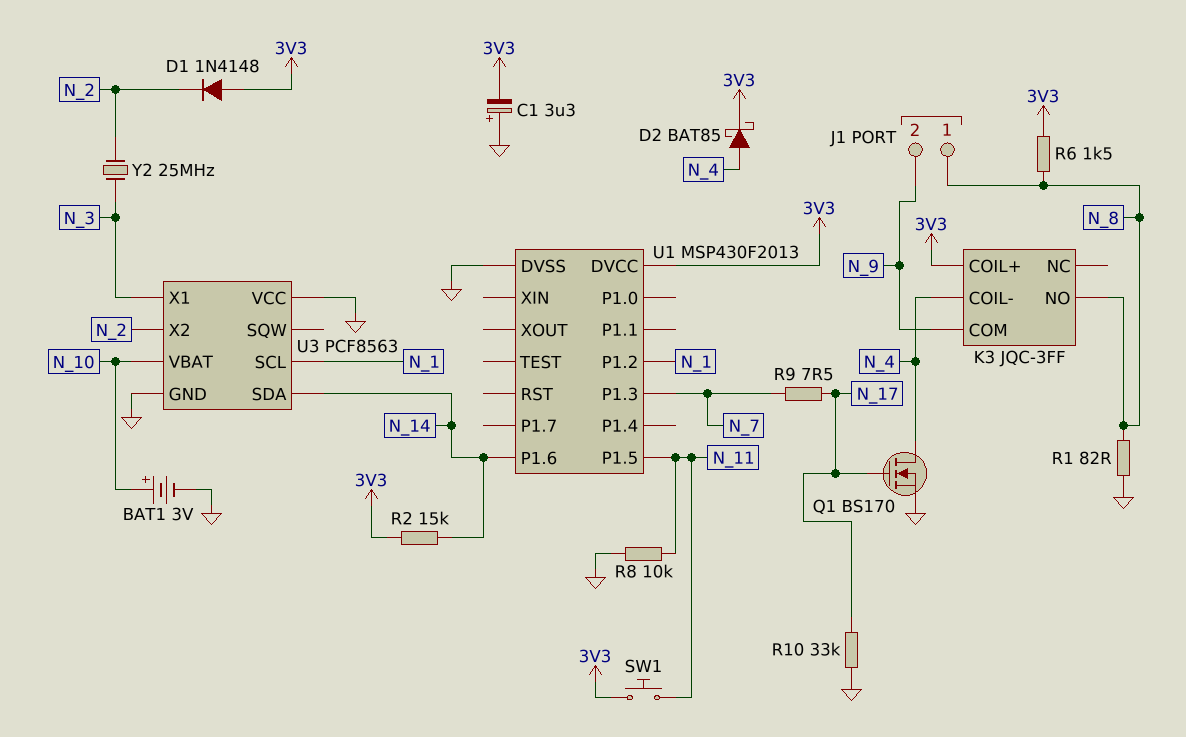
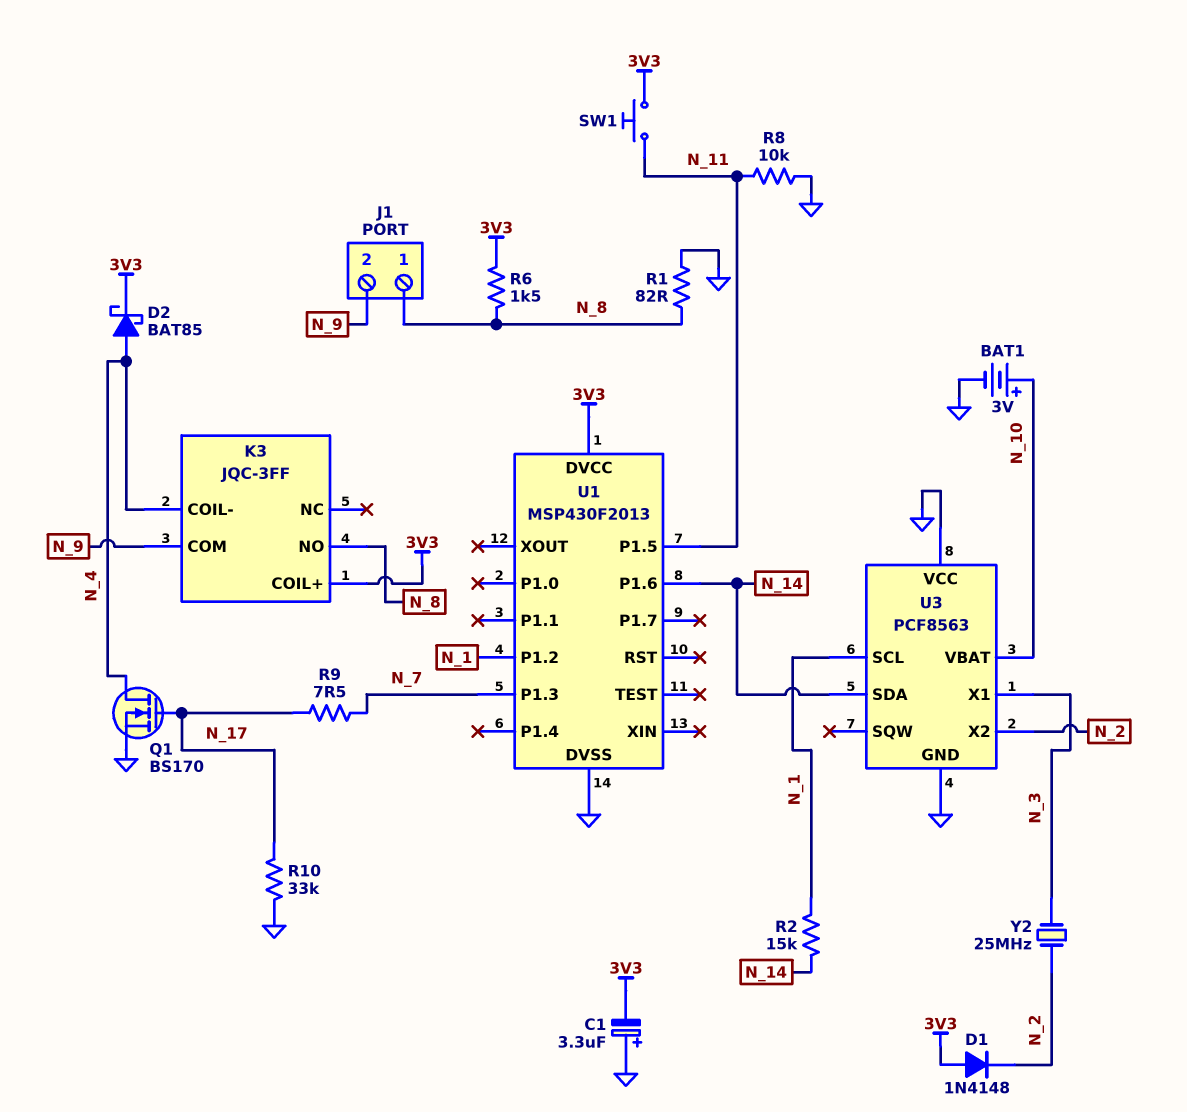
R2: 15k (3V3, N_14) -> 15k (N_1, N_14)

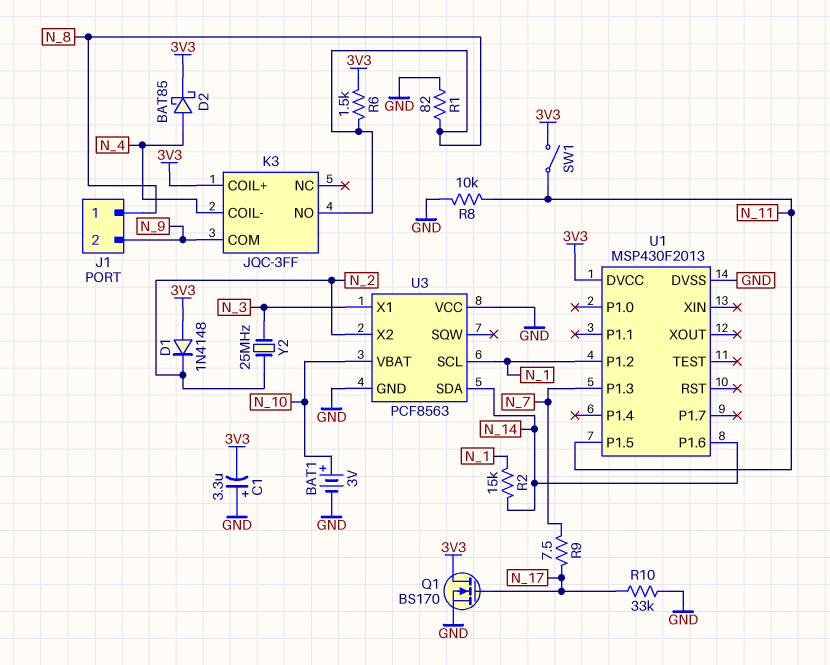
Q1: NMOS BS170 (G N_17, D N_4, S GND) -> NMOS BS170 (G N_17, D 3V3, S GND)
SW1: button (3V3, N_11) -> switch (3V3, N_11)

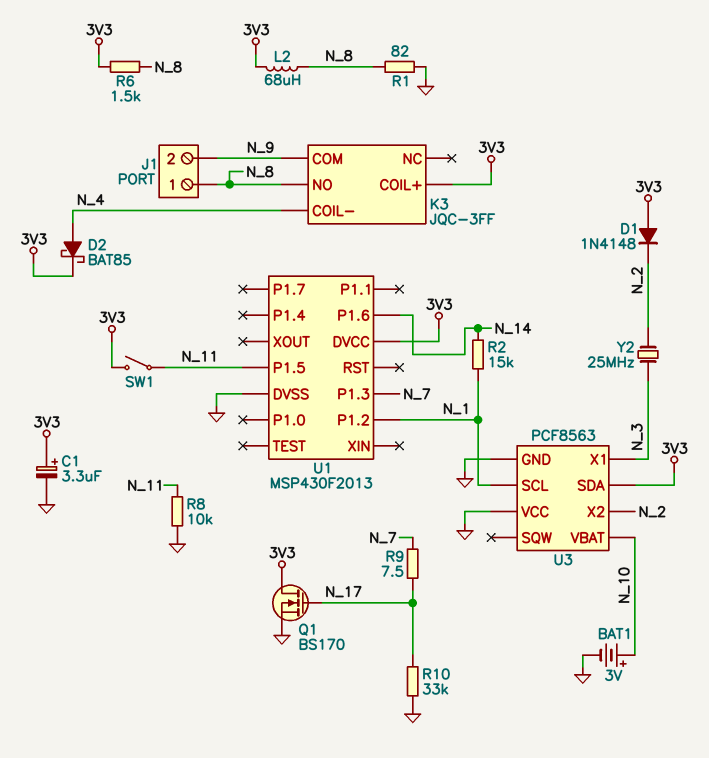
C1: 3.3uF (plus GND, minus 3V3) -> 3.3uF (plus 3V3, minus GND)
L2: none -> 68uH (3V3, N_8)
U3 pin SDA: N_14 -> 3V3

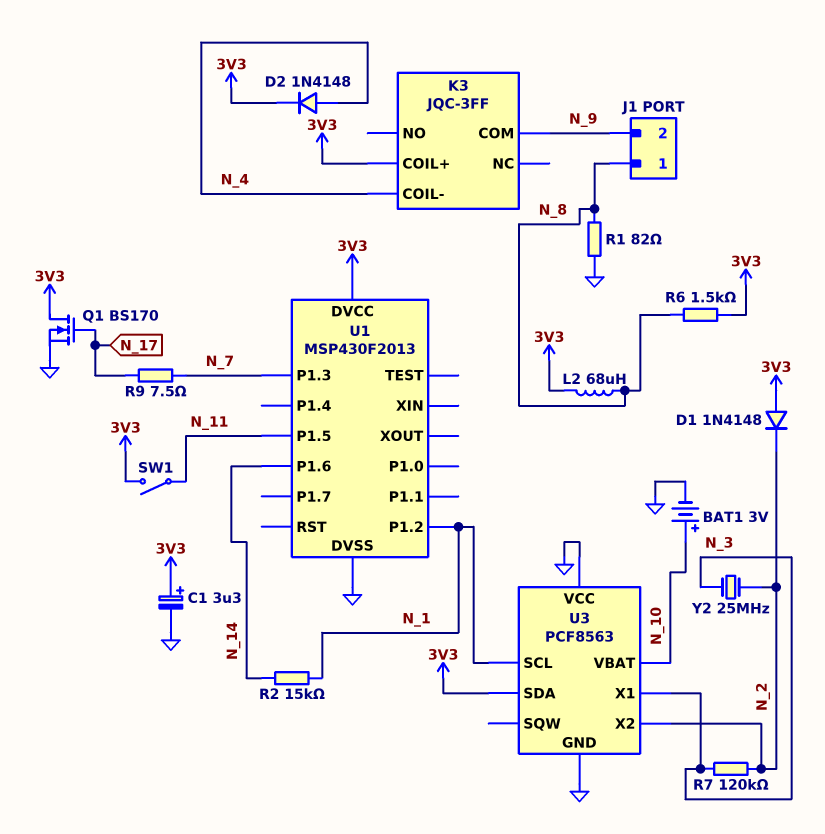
D2: schottky BAT85 (A N_4, K 3V3) -> diode 1N4148 (A N_4, K 3V3)
K3 pin NO: N_8 -> none
R7: none -> 120k (N_2, N_3)
R8: 10k (GND, N_11) -> none
R10: 33k (GND, N_17) -> none

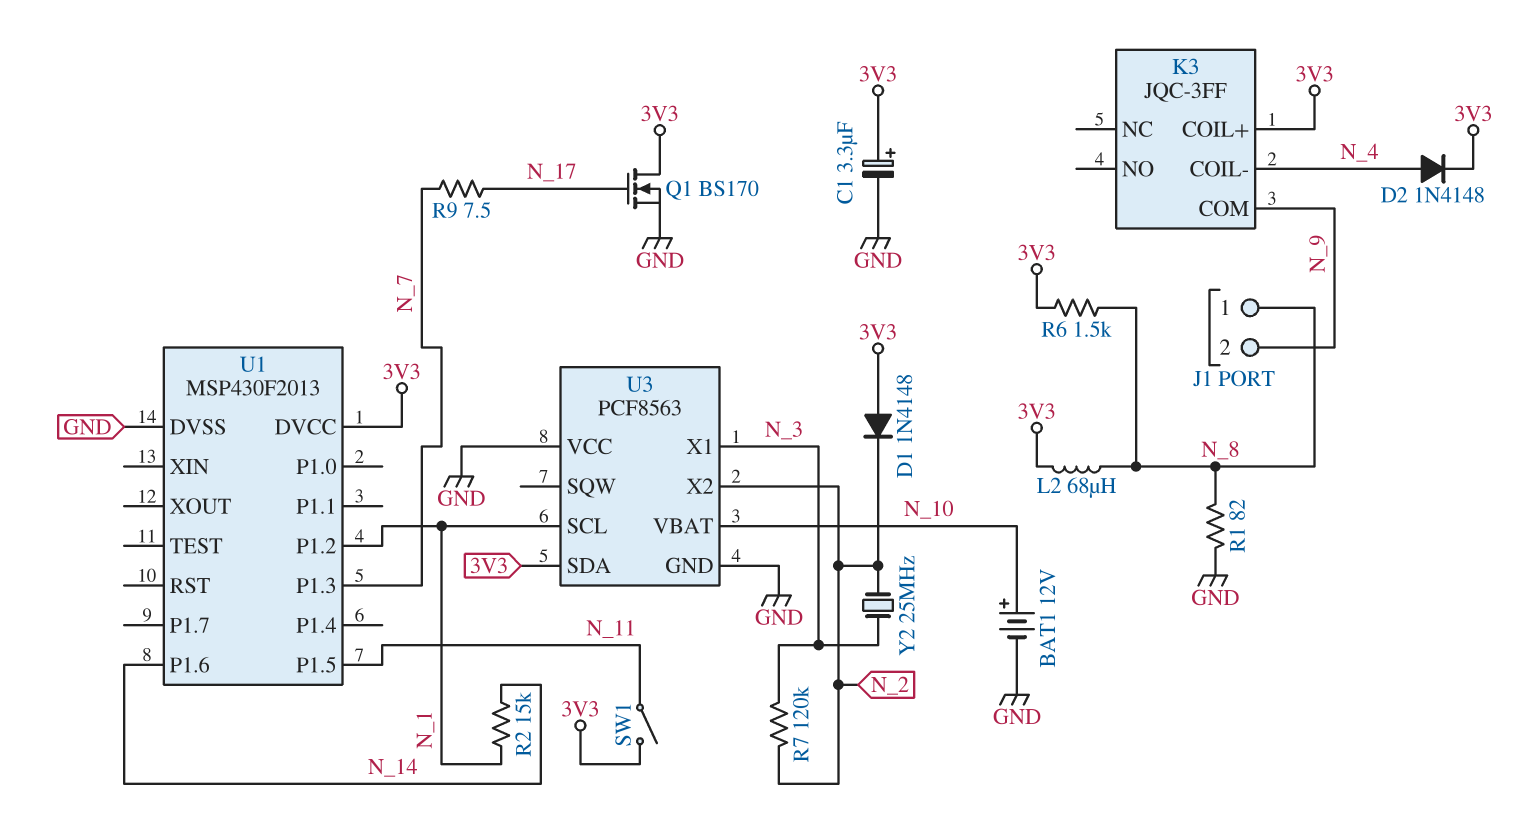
BAT1: 3V (plus N_10, minus GND) -> 12V (plus N_10, minus GND)

